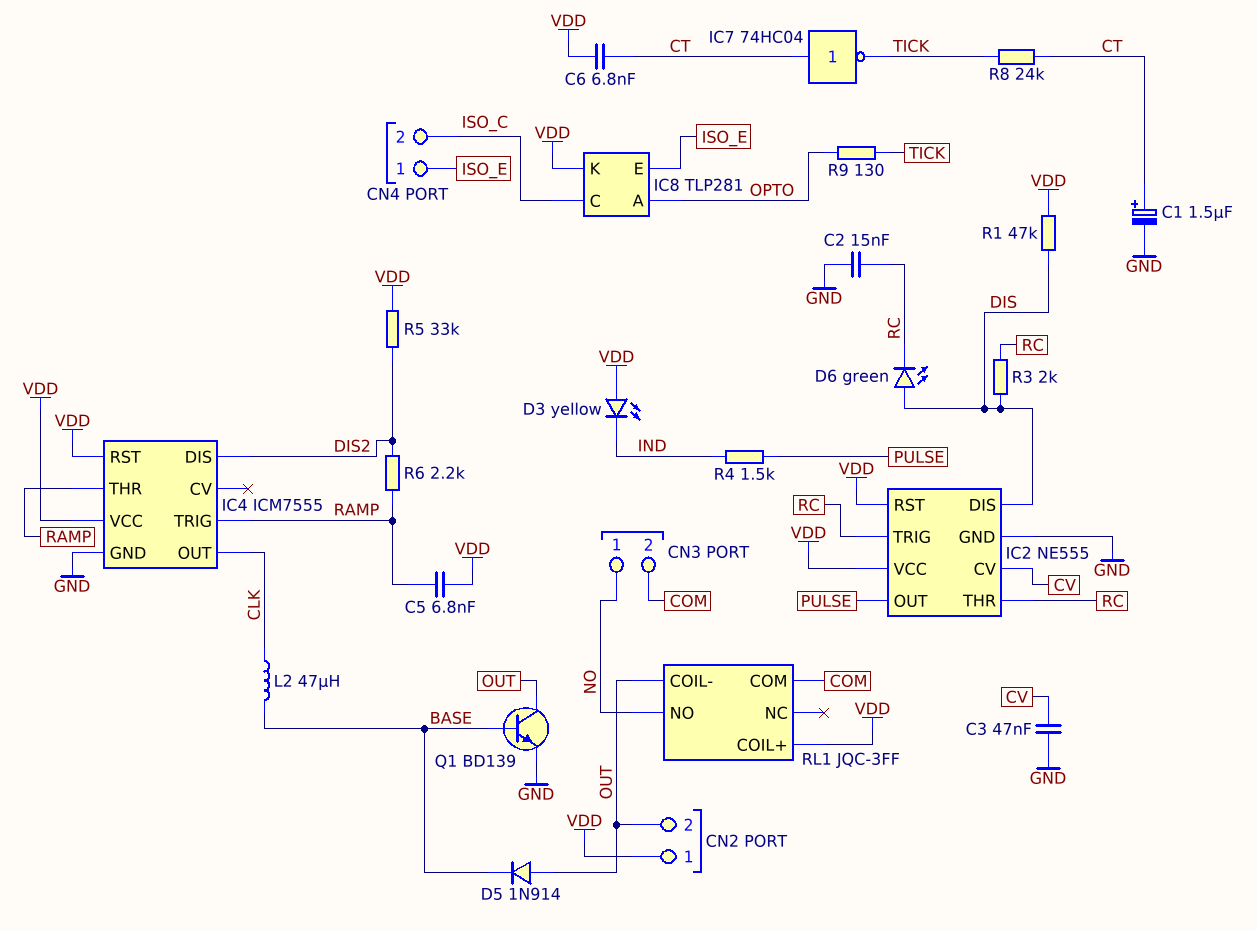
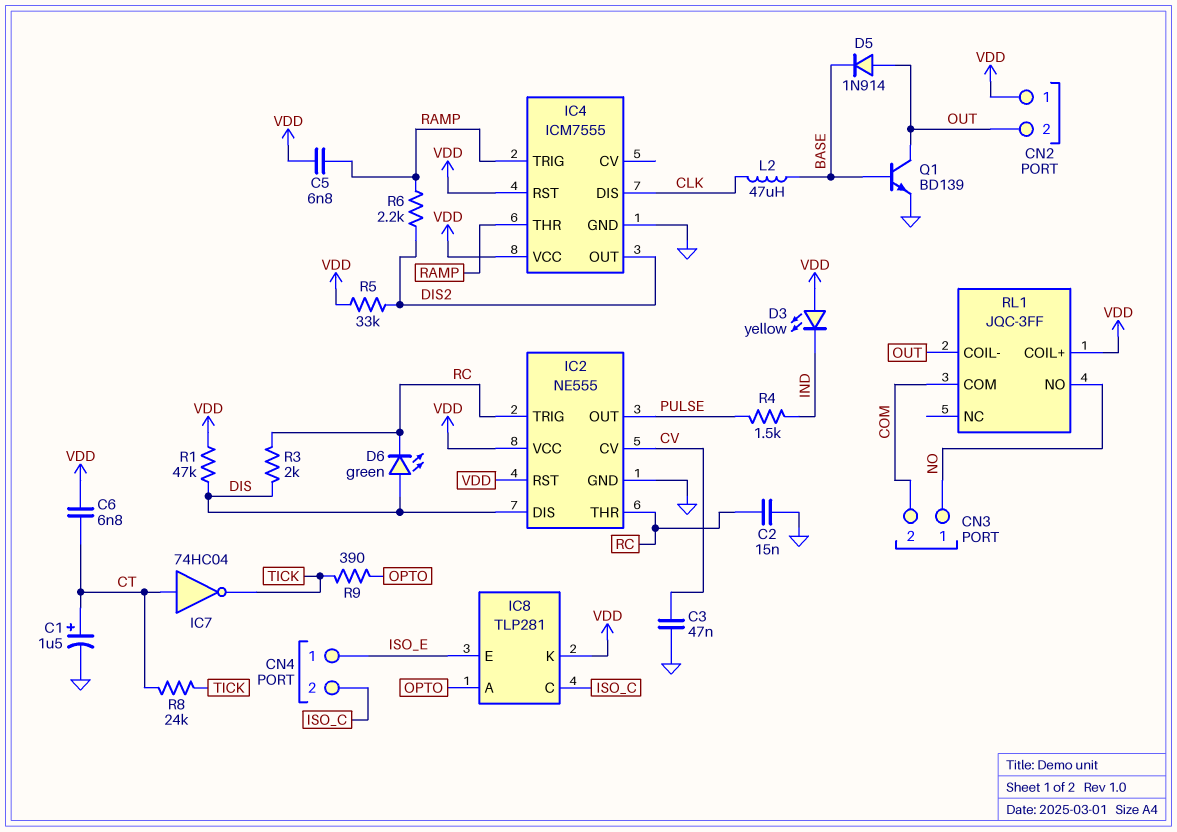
IC4 pin DIS: DIS2 -> CLK
IC4 pin OUT: CLK -> DIS2
R9: 130 (OPTO, TICK) -> 390 (OPTO, TICK)

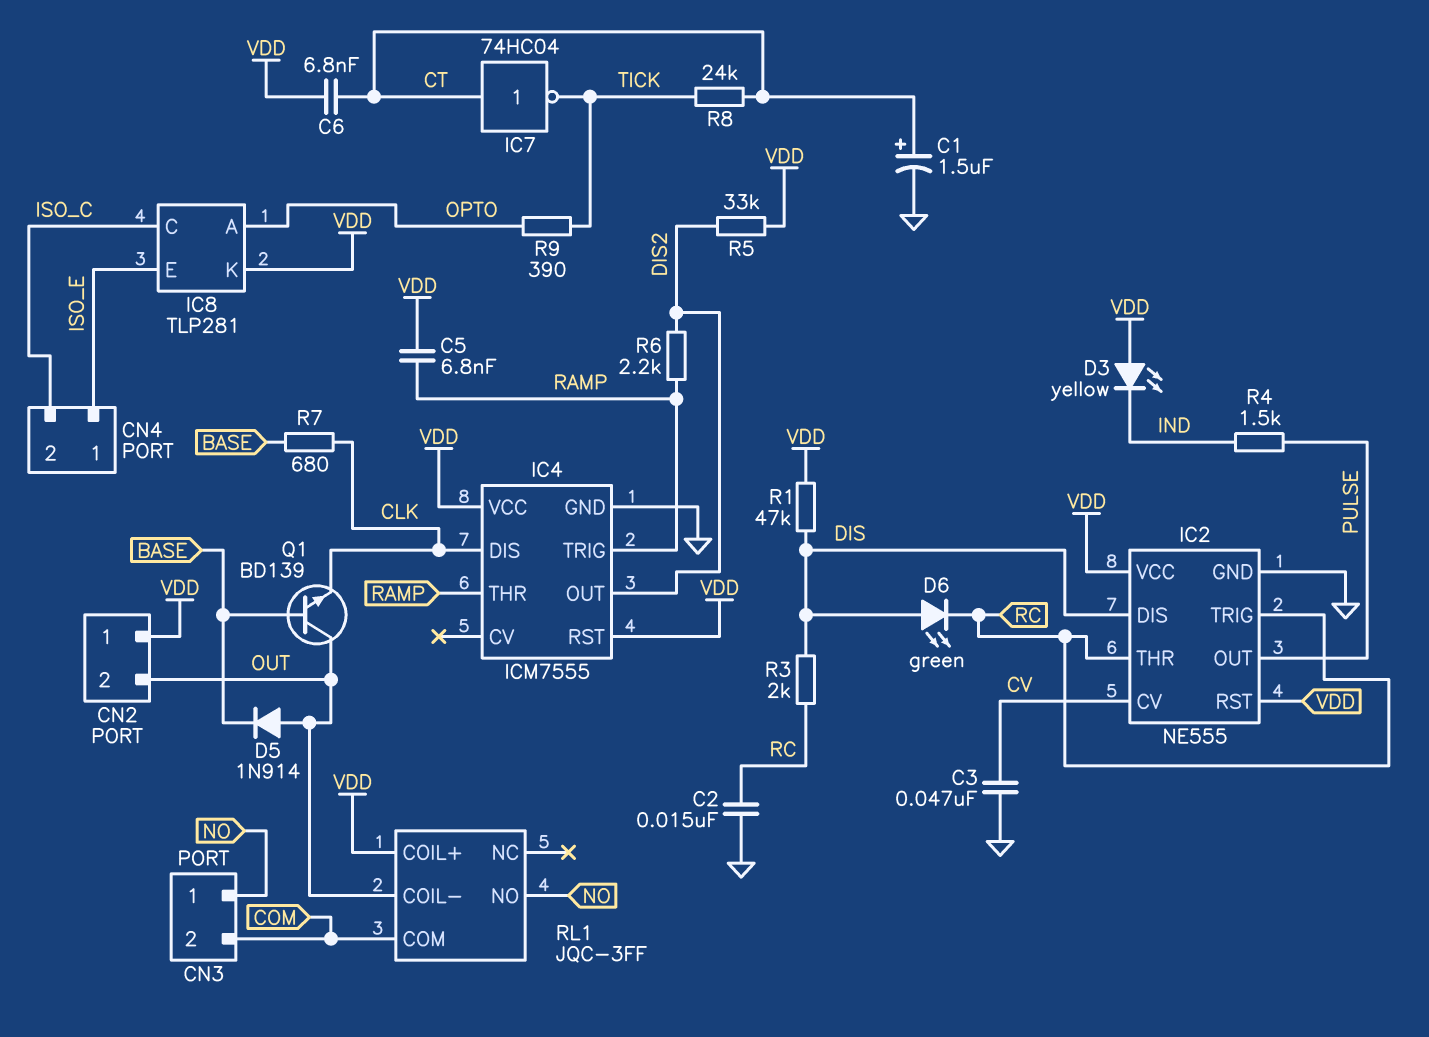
L2: 47uH (BASE, CLK) -> none
Q1: NPN BD139 (B BASE, C OUT, E GND) -> NPN BD139 (B BASE, C OUT, E CLK)
R7: none -> 680 (BASE, CLK)

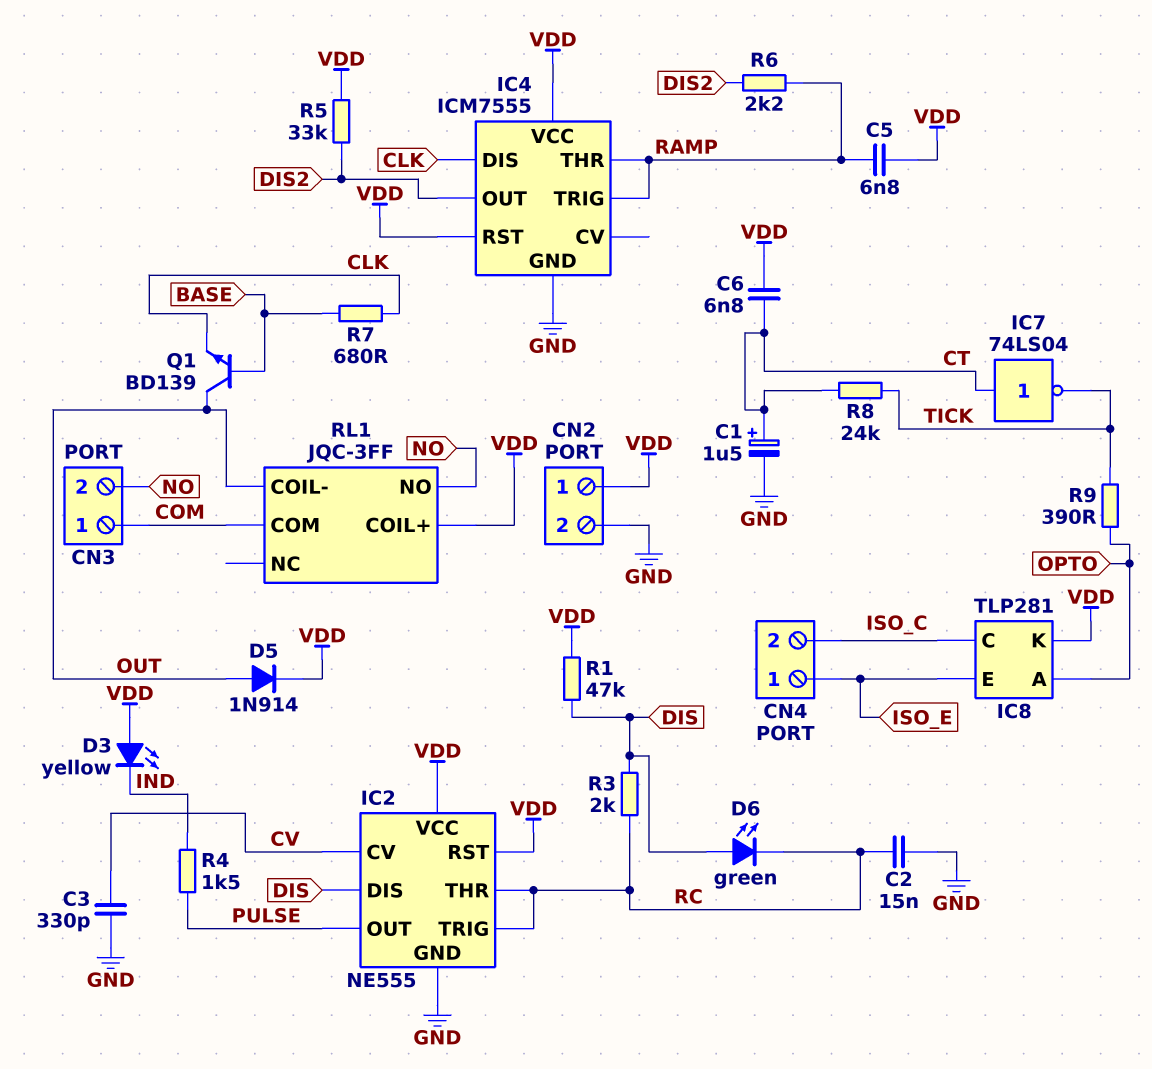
C3: 47nF (CV, GND) -> 330pF (CV, GND)
CN2 pin 2: OUT -> GND
CN3 pin 1: NO -> COM
CN3 pin 2: COM -> NO
D5: diode 1N914 (A OUT, K BASE) -> diode 1N914 (A OUT, K VDD)
IC7: NOT 74HC04 (in CT, out TICK) -> NOT 74LS04 (in CT, out TICK)

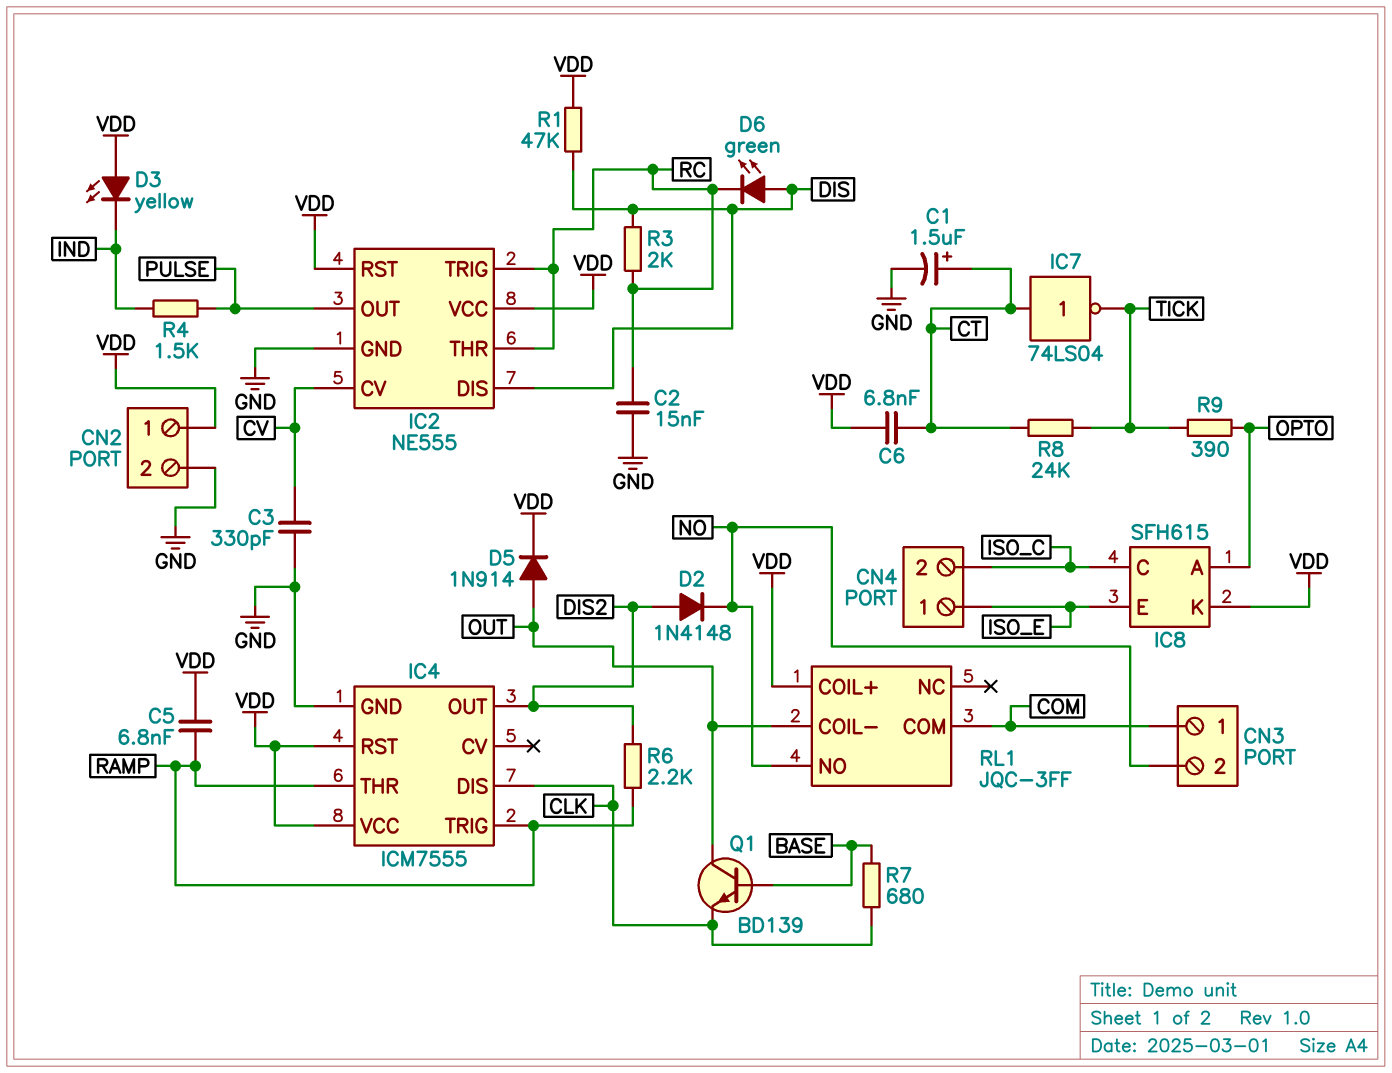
D2: none -> diode 1N4148 (A DIS2, K NO)
IC8: TLP281 -> SFH615
R5: 33k (DIS2, VDD) -> none

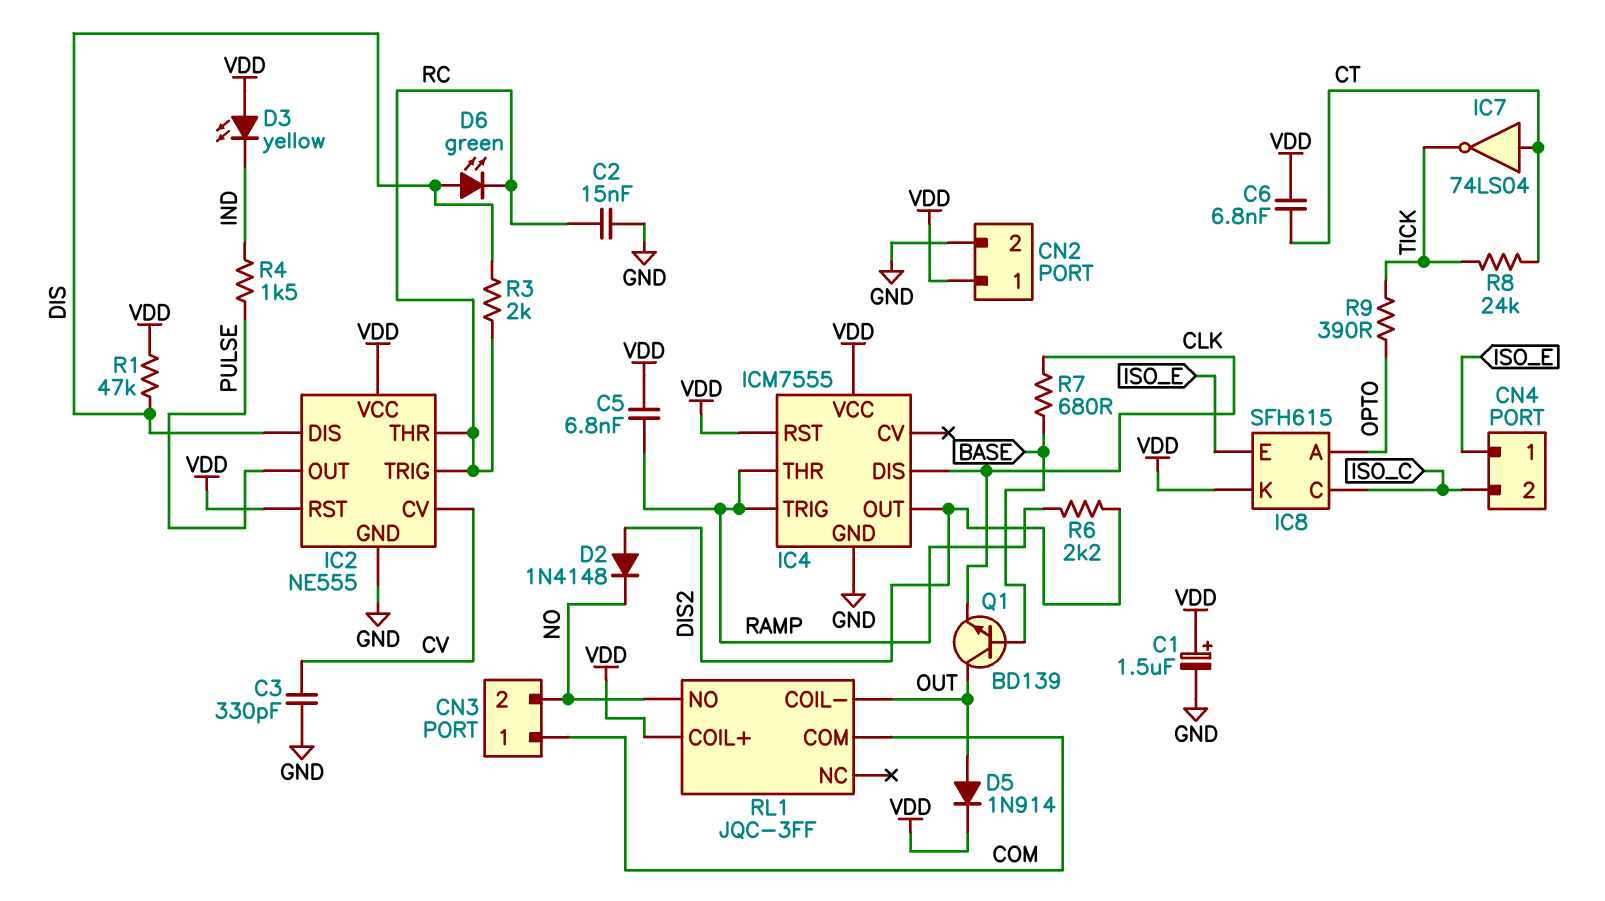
C1: 1.5uF (plus CT, minus GND) -> 1.5uF (plus VDD, minus GND)

